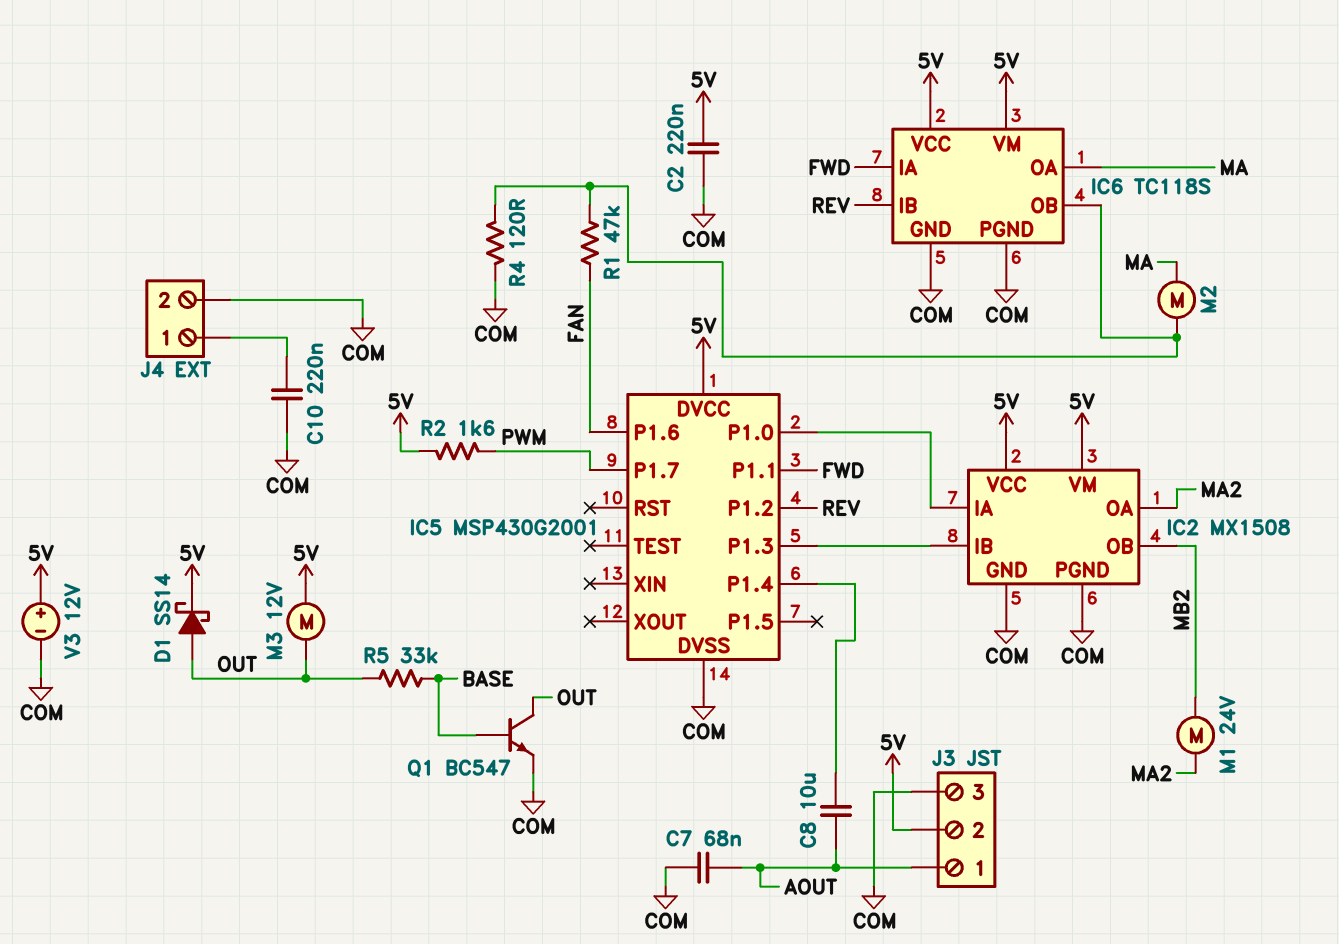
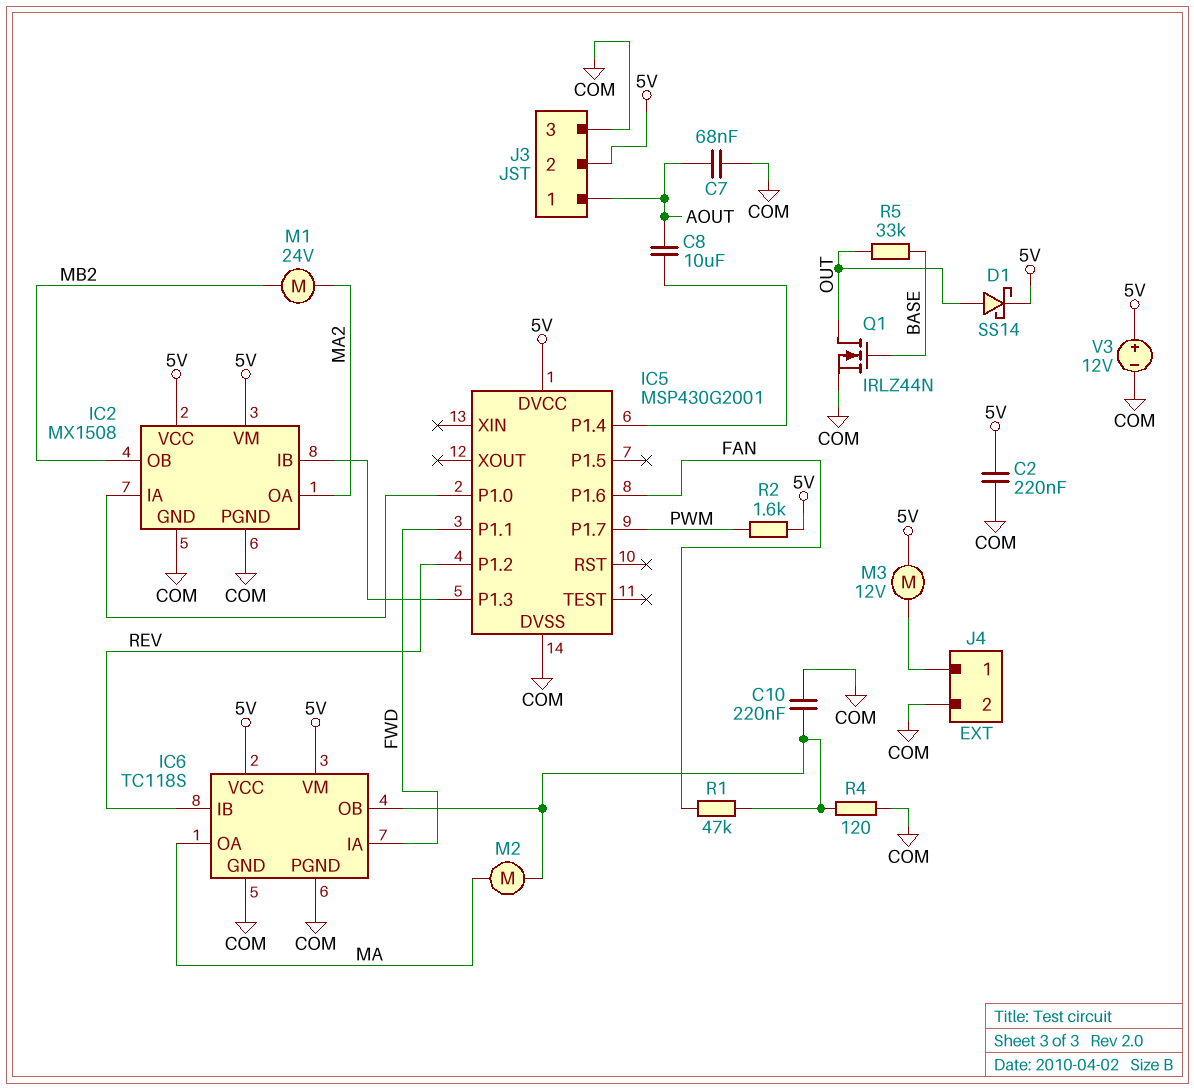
C10: 220nF (COM, J4/1) -> 220nF (COM, IC6/OB)
M3: motor 12V (5V, OUT) -> motor 12V (5V, J4/1)
Q1: NPN BC547 (B BASE, C OUT, E COM) -> NMOS IRLZ44N (G BASE, D OUT, S COM)

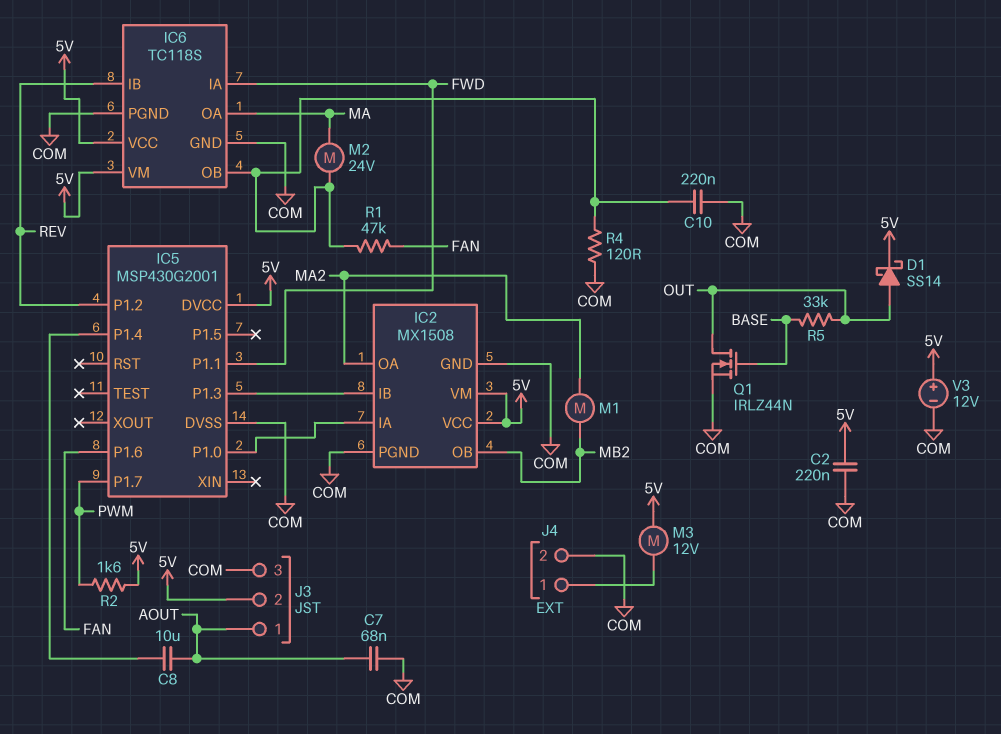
M1: motor 24V (MA2, MB2) -> motor (MA2, MB2)
M2: motor (IC6/OB, MA) -> motor 24V (IC6/OB, MA)

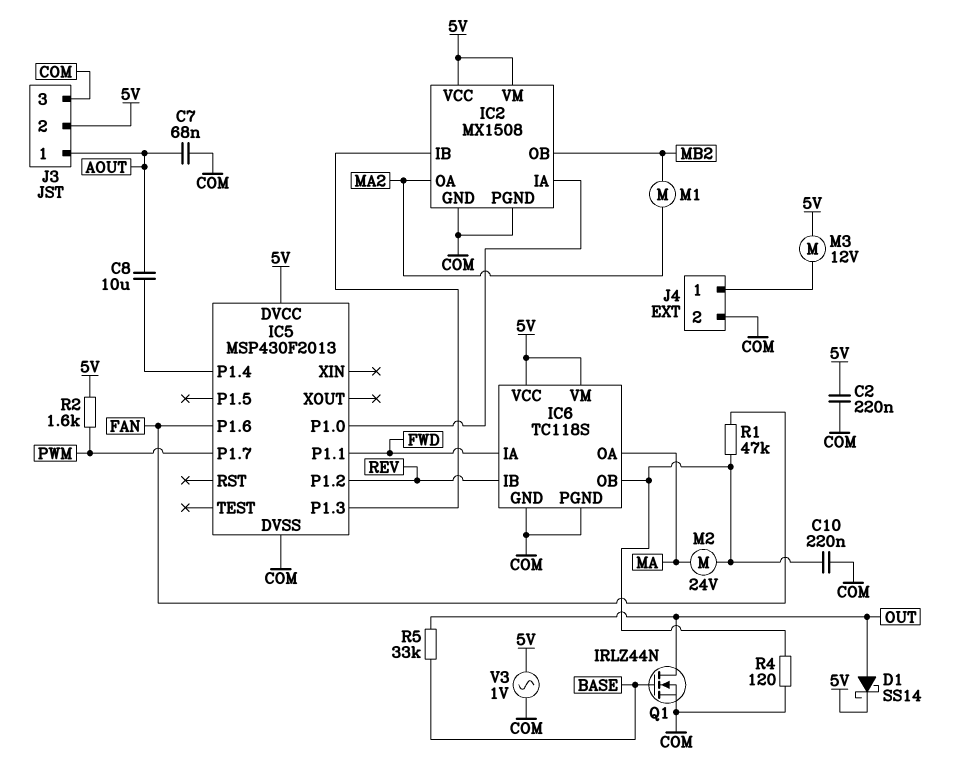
IC5: MSP430G2001 -> MSP430F2013
V3: 12V (plus 5V, minus COM) -> AC 1V (5V, COM)

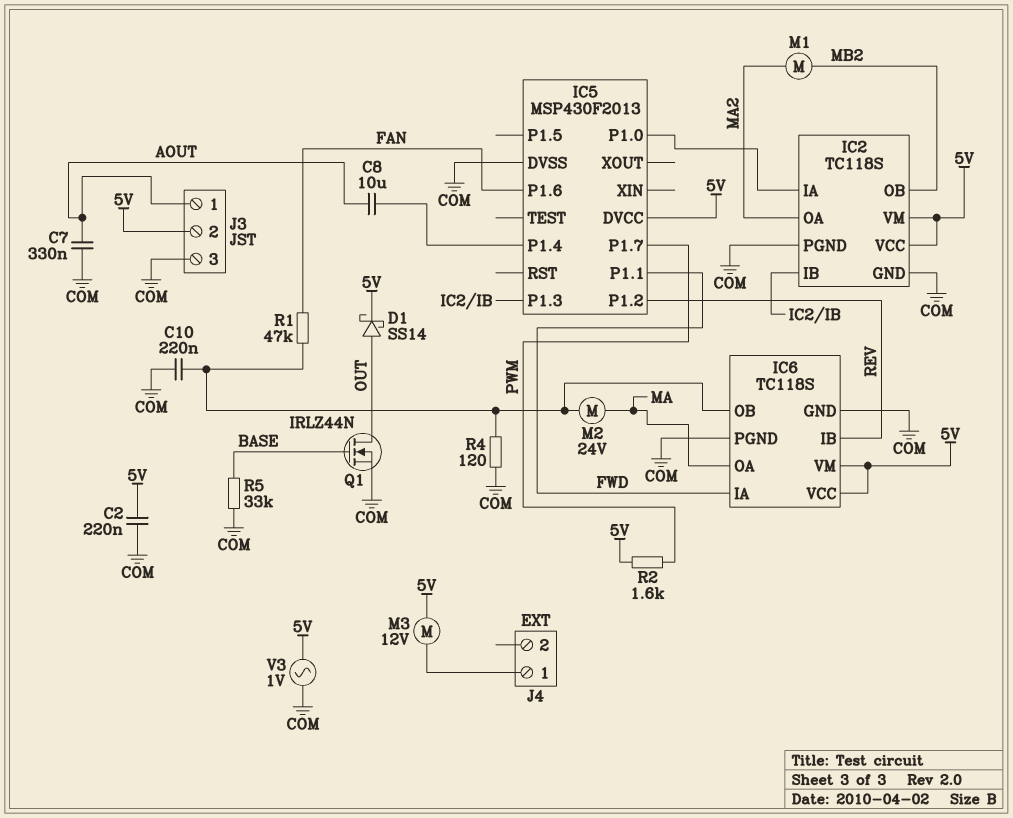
C7: 68nF (AOUT, COM) -> 330nF (AOUT, COM)
IC2: MX1508 -> TC118S
J4 pin 2: COM -> none
R5: 33k (BASE, OUT) -> 33k (BASE, COM)

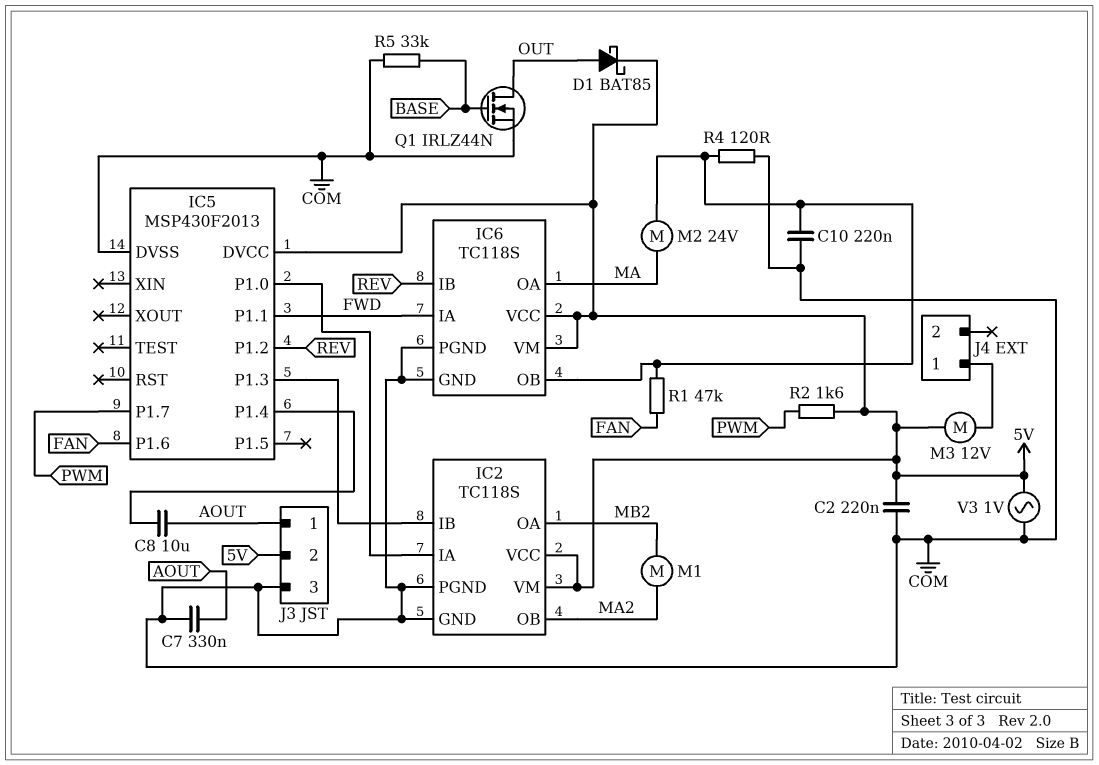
D1: schottky SS14 (A OUT, K 5V) -> schottky BAT85 (A OUT, K 5V)
IC2 pin OA: MA2 -> MB2
IC2 pin OB: MB2 -> MA2

